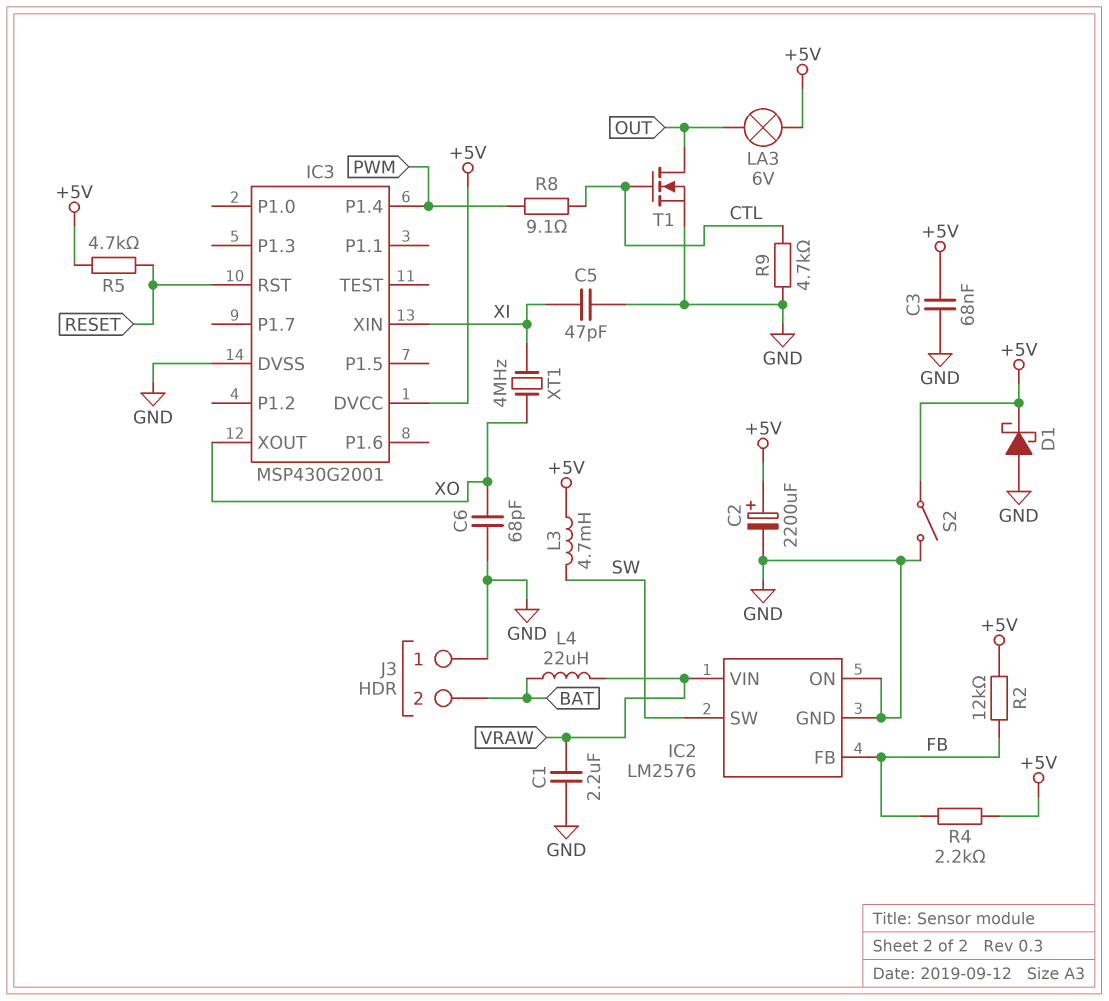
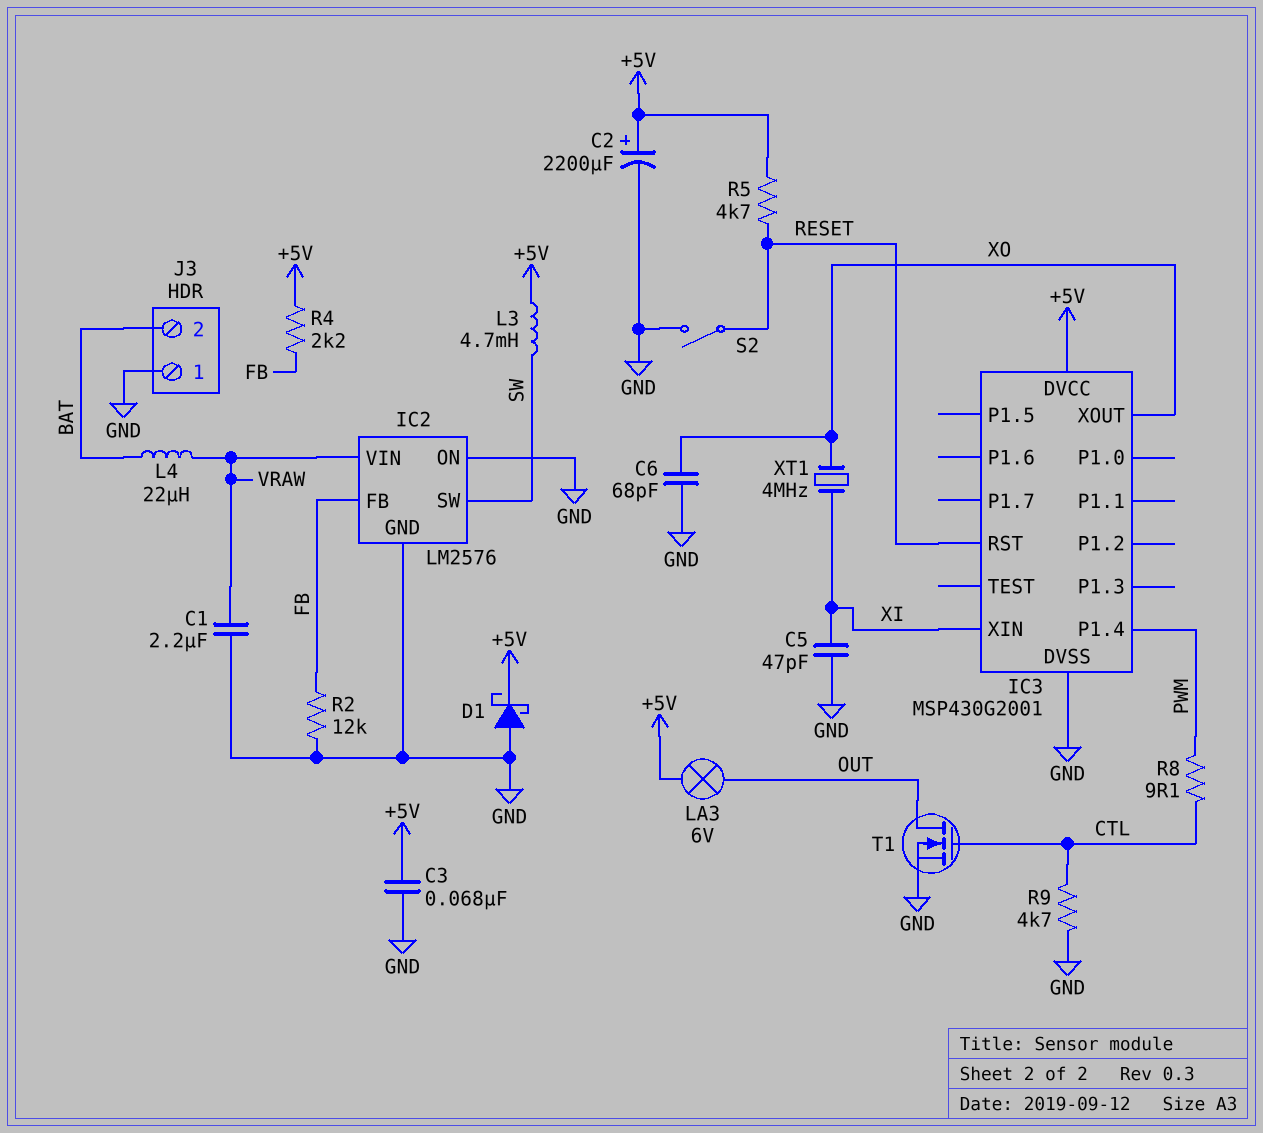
R2: 12k (+5V, FB) -> 12k (FB, GND)
S2: switch (+5V, GND) -> switch (GND, RESET)

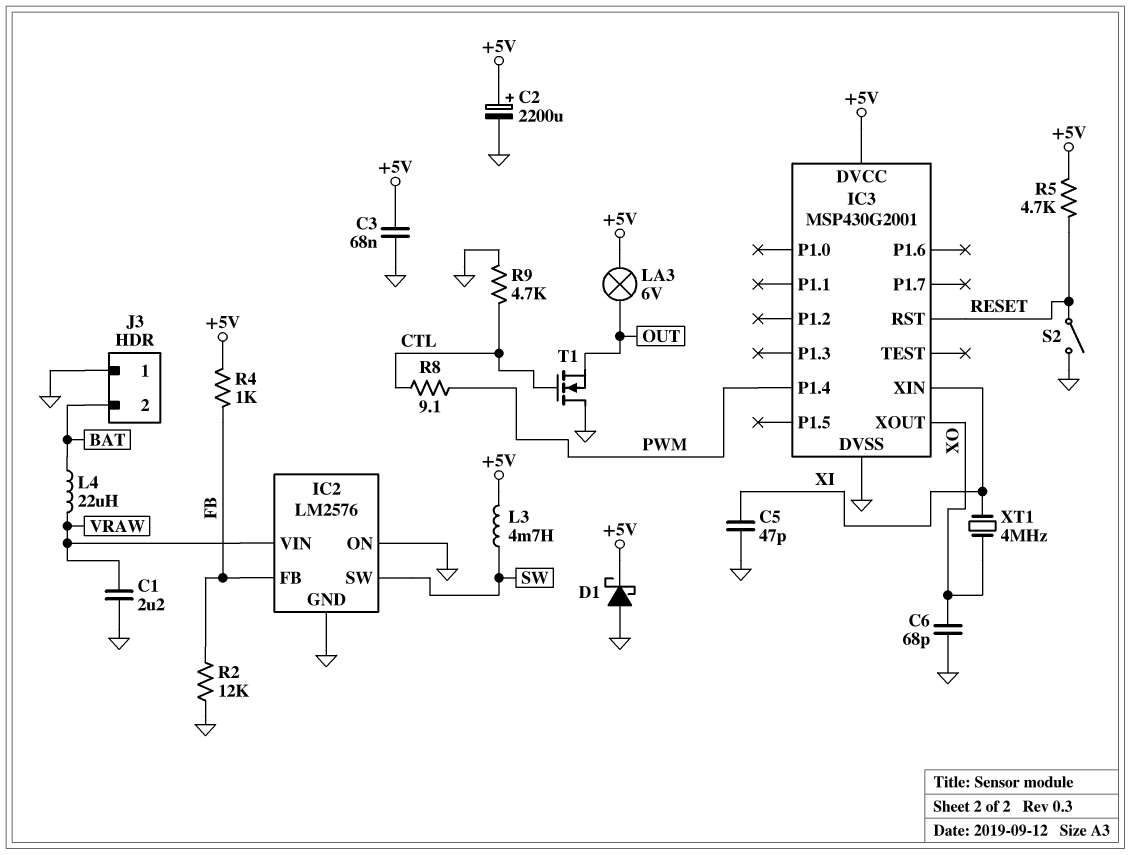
R4: 2.2k (+5V, FB) -> 1k (+5V, FB)
T1: NMOS (G CTL, D OUT, S GND) -> NMOS (G CTL, D GND, S OUT)

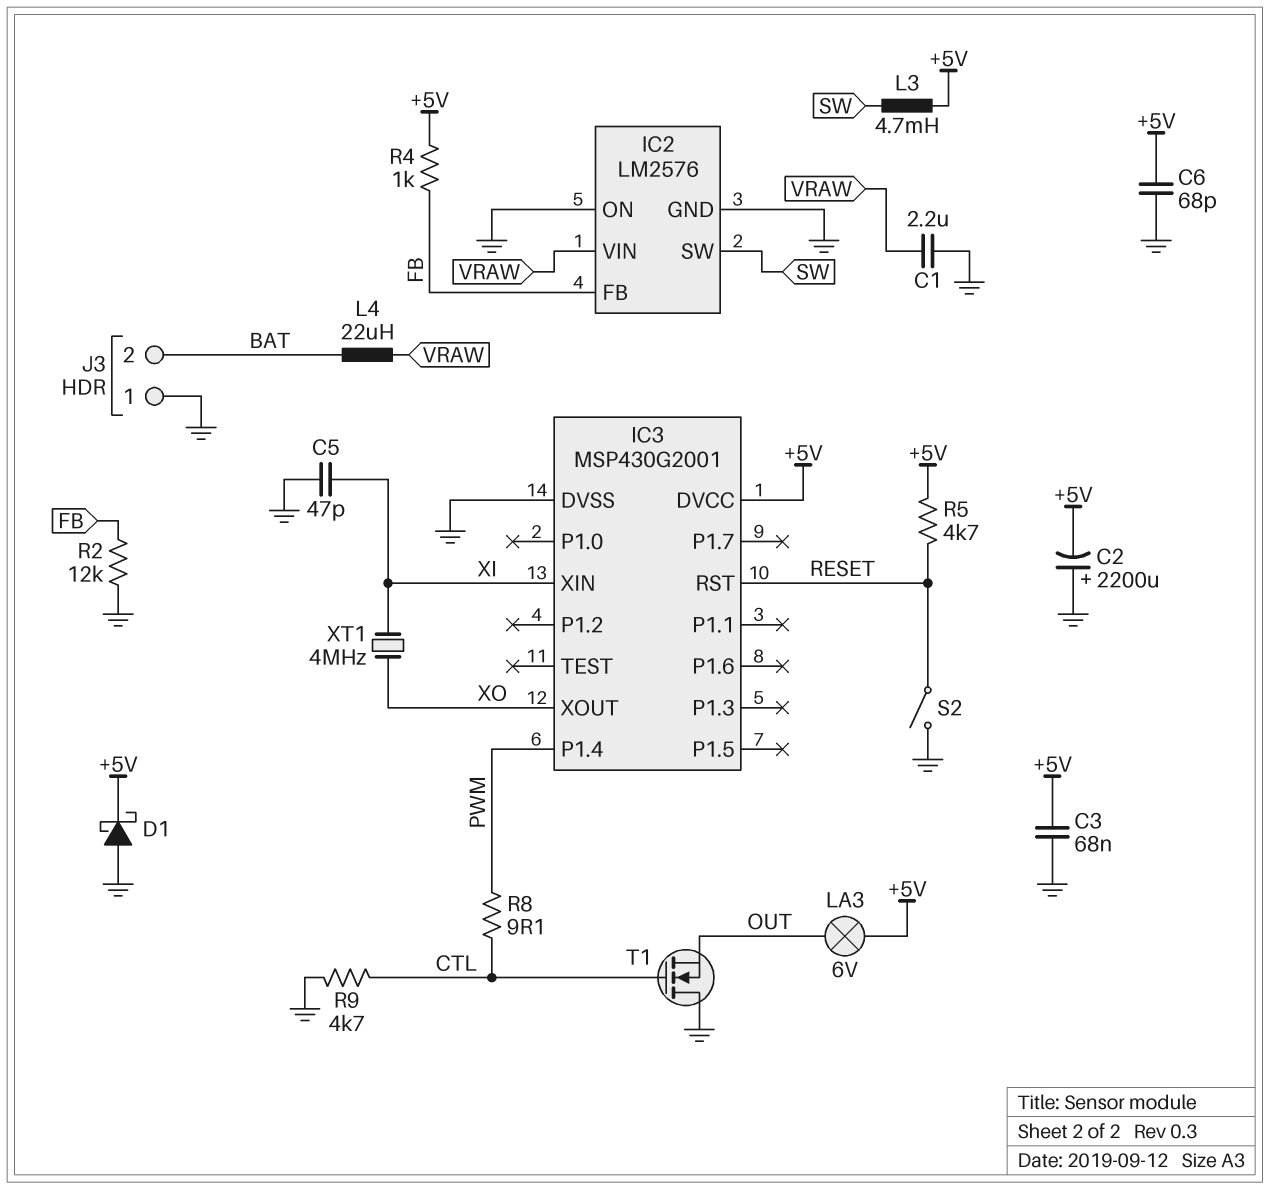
C2: 2200uF (plus +5V, minus GND) -> 2200uF (plus GND, minus +5V)
C6: 68pF (GND, XO) -> 68pF (+5V, GND)

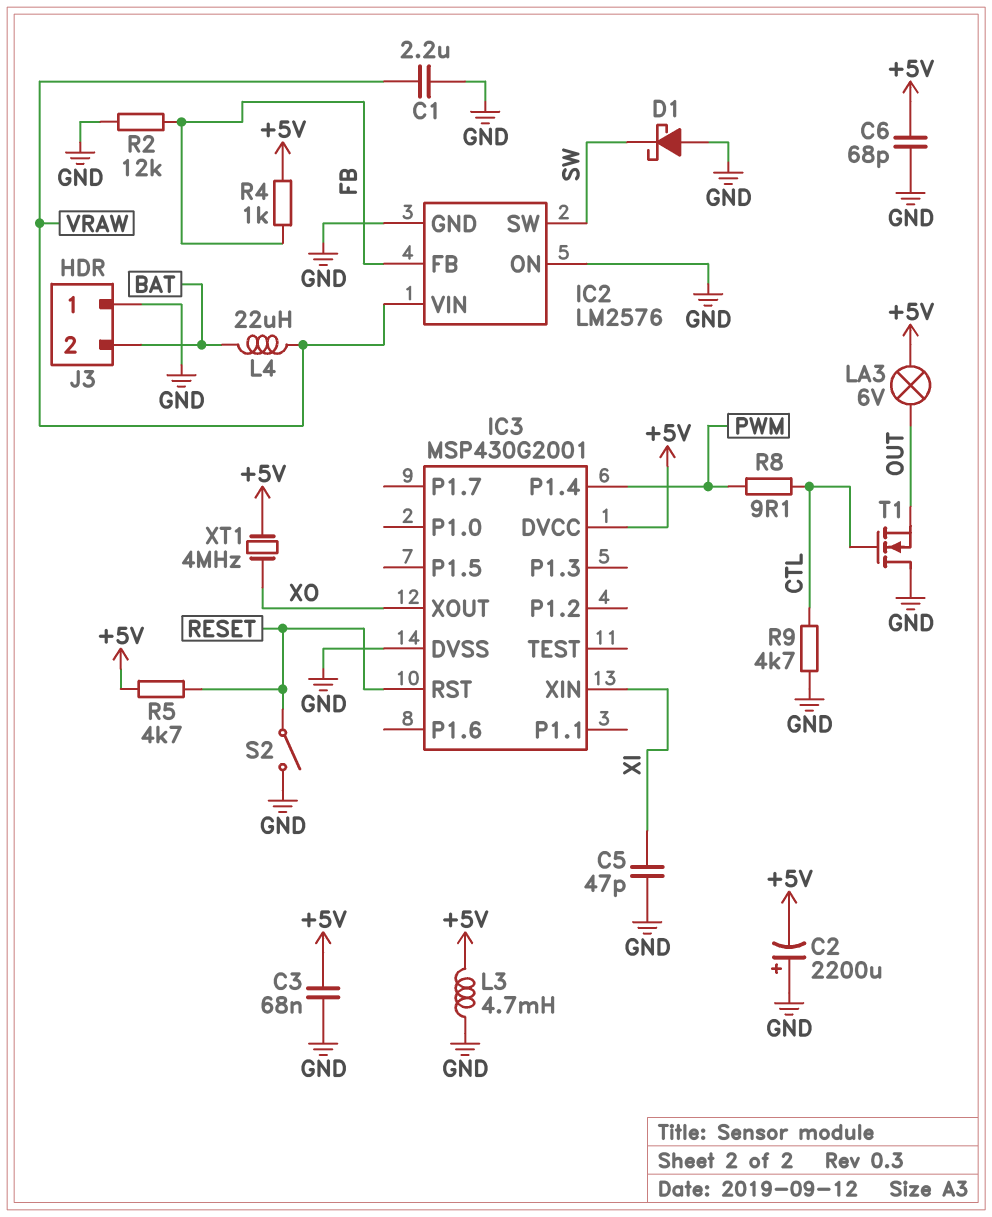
D1: schottky (A GND, K +5V) -> schottky (A GND, K SW)
L3: 4.7mH (+5V, SW) -> 4.7mH (+5V, GND)
XT1: 4MHz (XI, XO) -> 4MHz (+5V, XO)

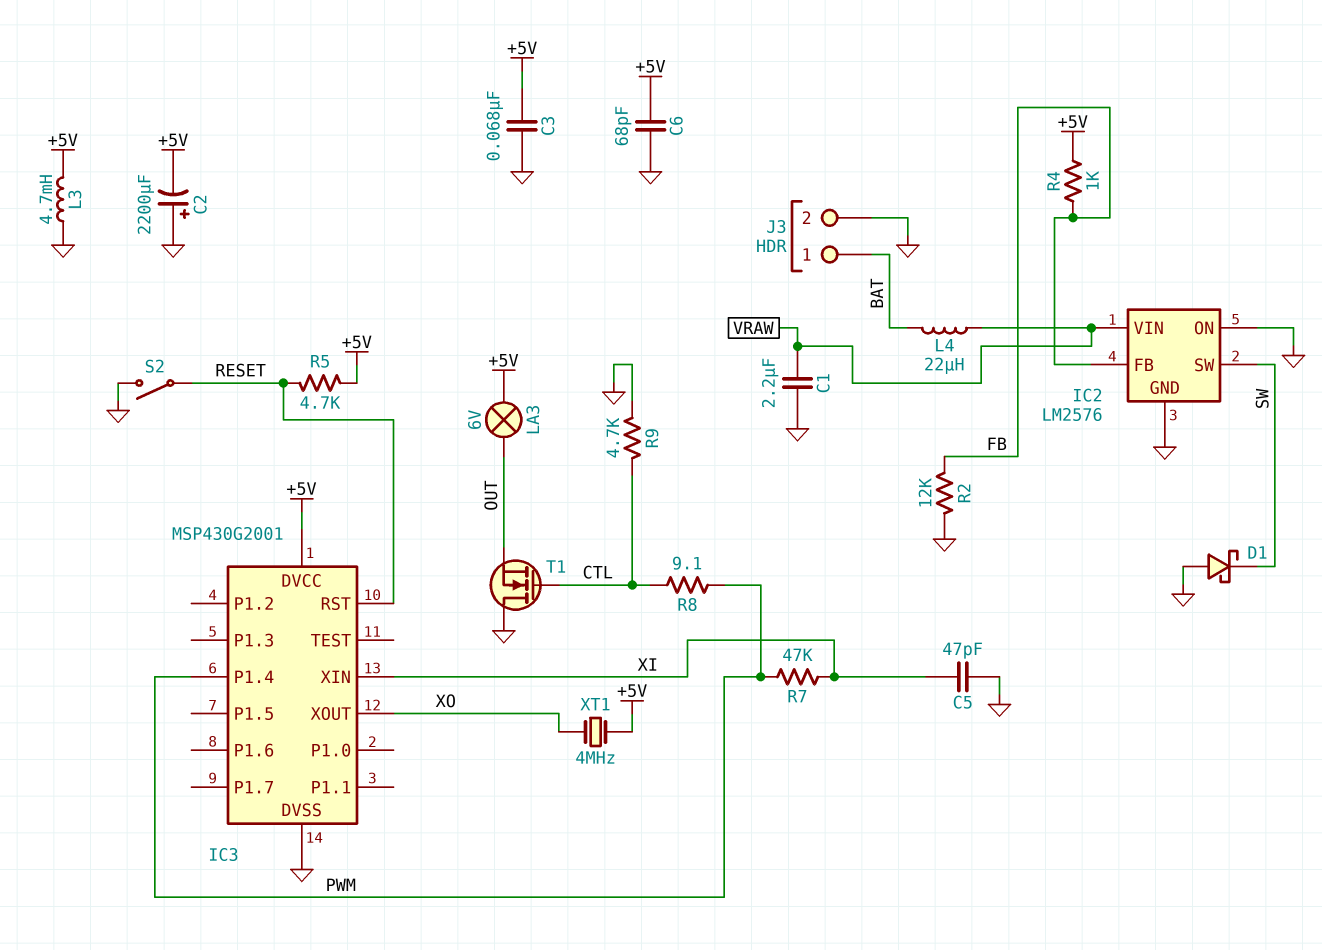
J3 pin 1: GND -> BAT
J3 pin 2: BAT -> GND
R7: none -> 47k (PWM, XI)

